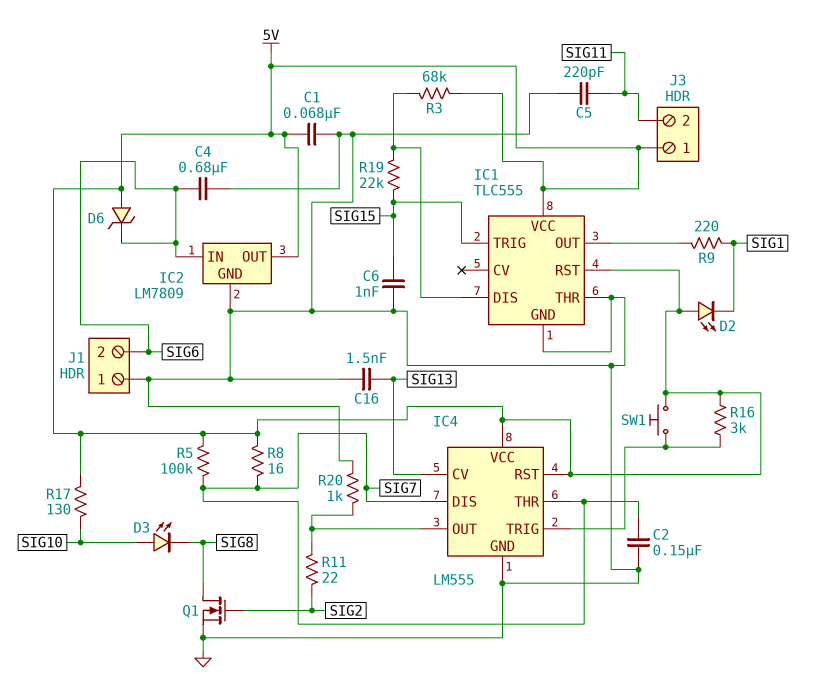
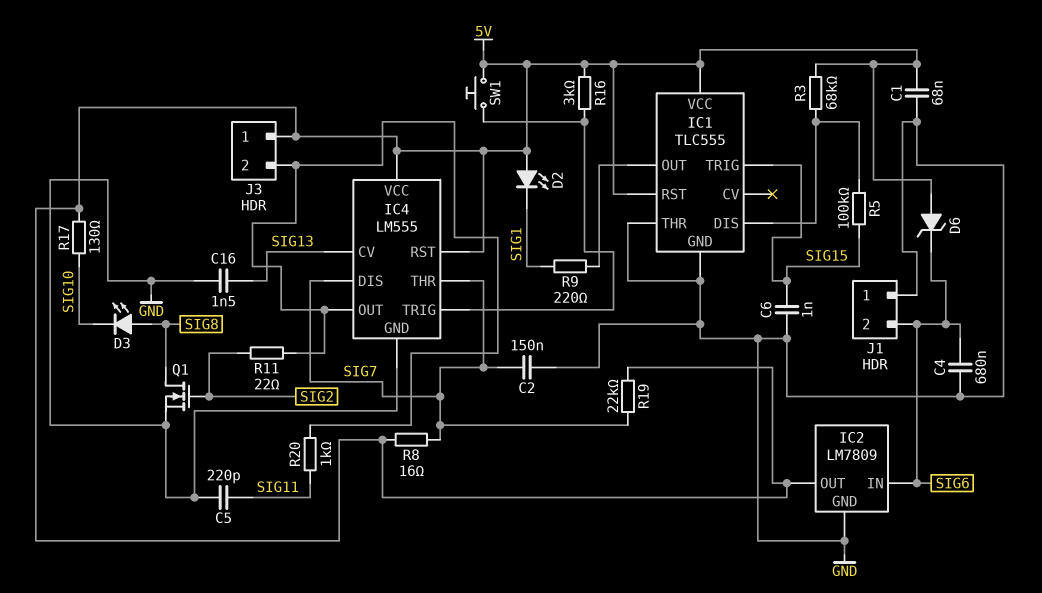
D3: LED (A SIG10, K SIG8) -> LED (A SIG8, K SIG10)
J3 pin 2: SIG11 -> IC4/OUT
R5: 100k (5V, SIG7) -> 100k (IC1/DIS, SIG15)
R19: 22k (IC1/DIS, SIG15) -> 22k (5V, SIG7)
R20: 1k (GND, IC4/OUT) -> 1k (IC4/OUT, SIG11)

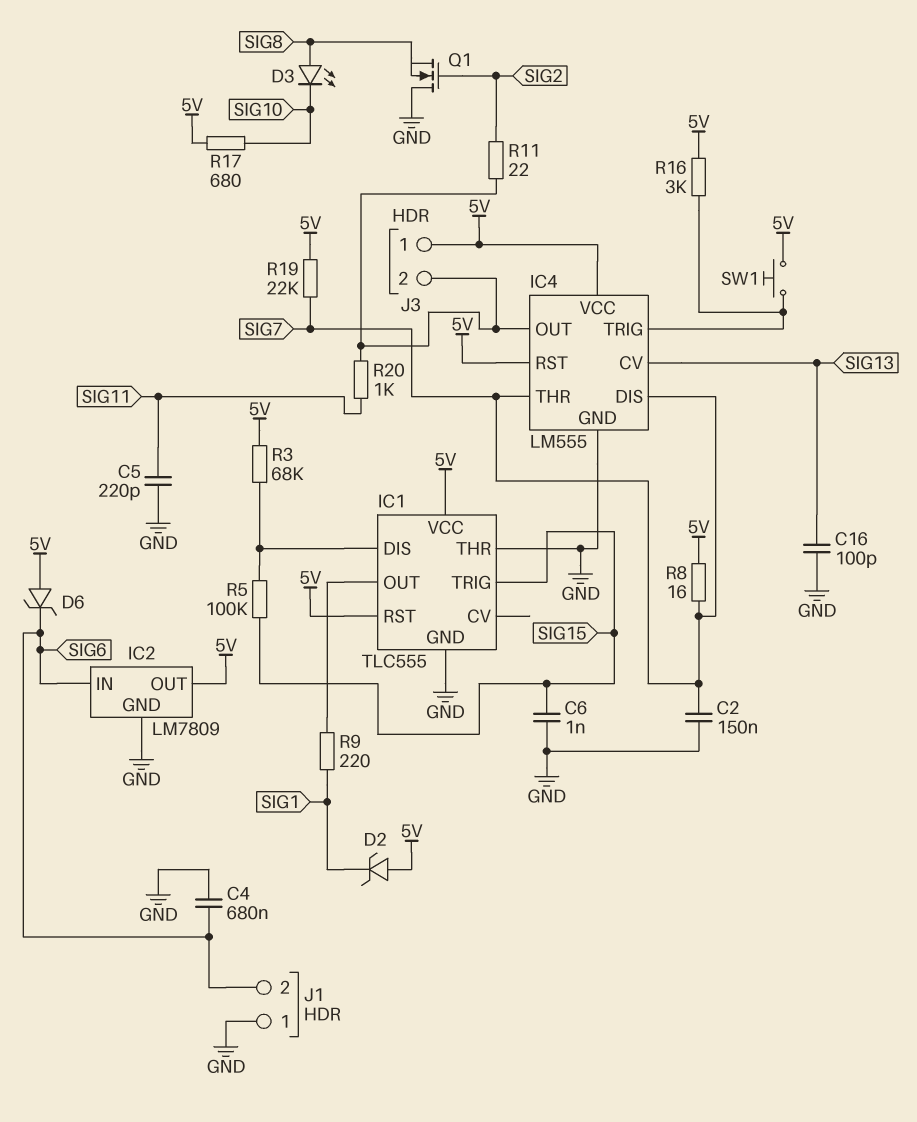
C1: 68nF (5V, GND) -> none
C16: 1.5nF (GND, SIG13) -> 100pF (GND, SIG13)
D2: LED (A 5V, K SIG1) -> zener (A 5V, K SIG1)
Q1: NMOS (G SIG2, D SIG8, S GND) -> NMOS (G SIG2, D GND, S SIG8)
R17: 130 (5V, SIG10) -> 680 (5V, SIG10)

